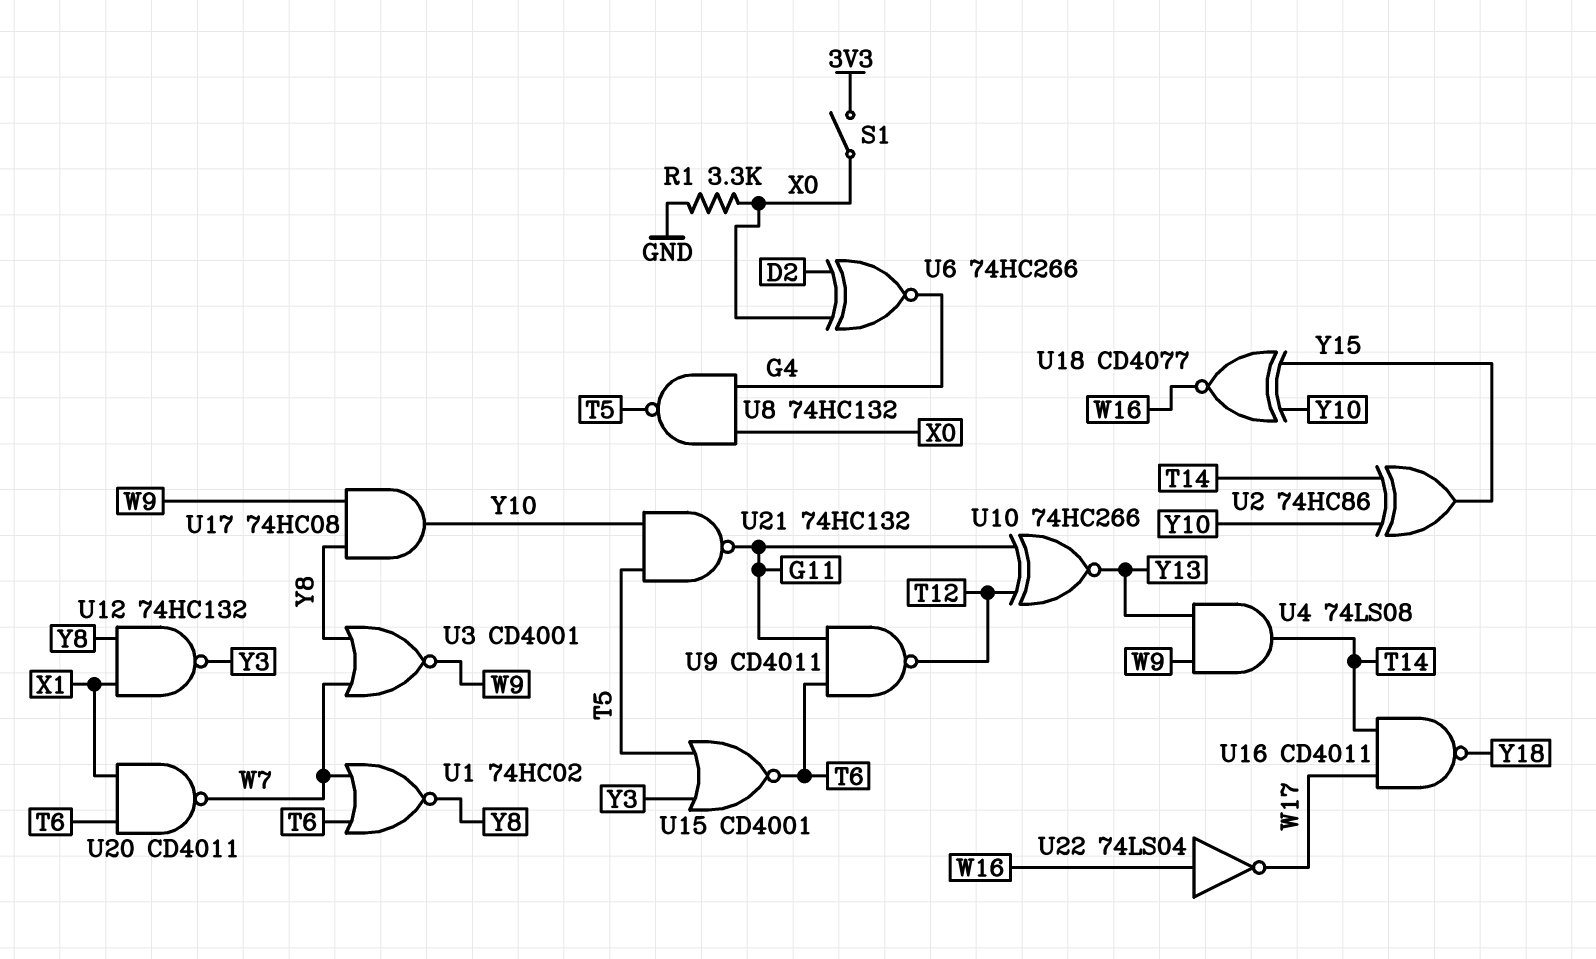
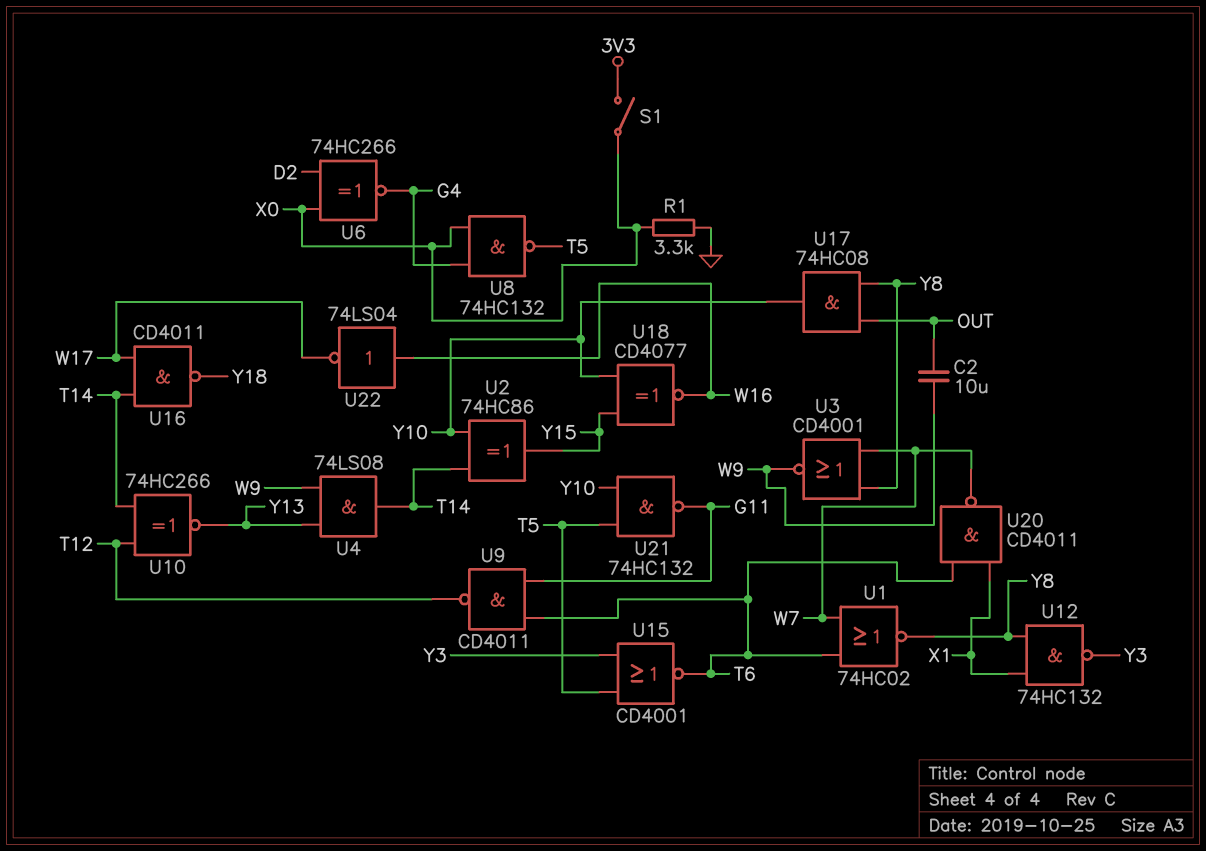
C2: none -> 10uF (OUT, W9)
U10: XNOR 74HC266 (in G11, in T12, out Y13) -> XNOR 74HC266 (in T12, in T14, out Y13)
U17: AND 74HC08 (in W9, in Y8, out Y10) -> AND 74HC08 (in OUT, in Y8, out Y10)

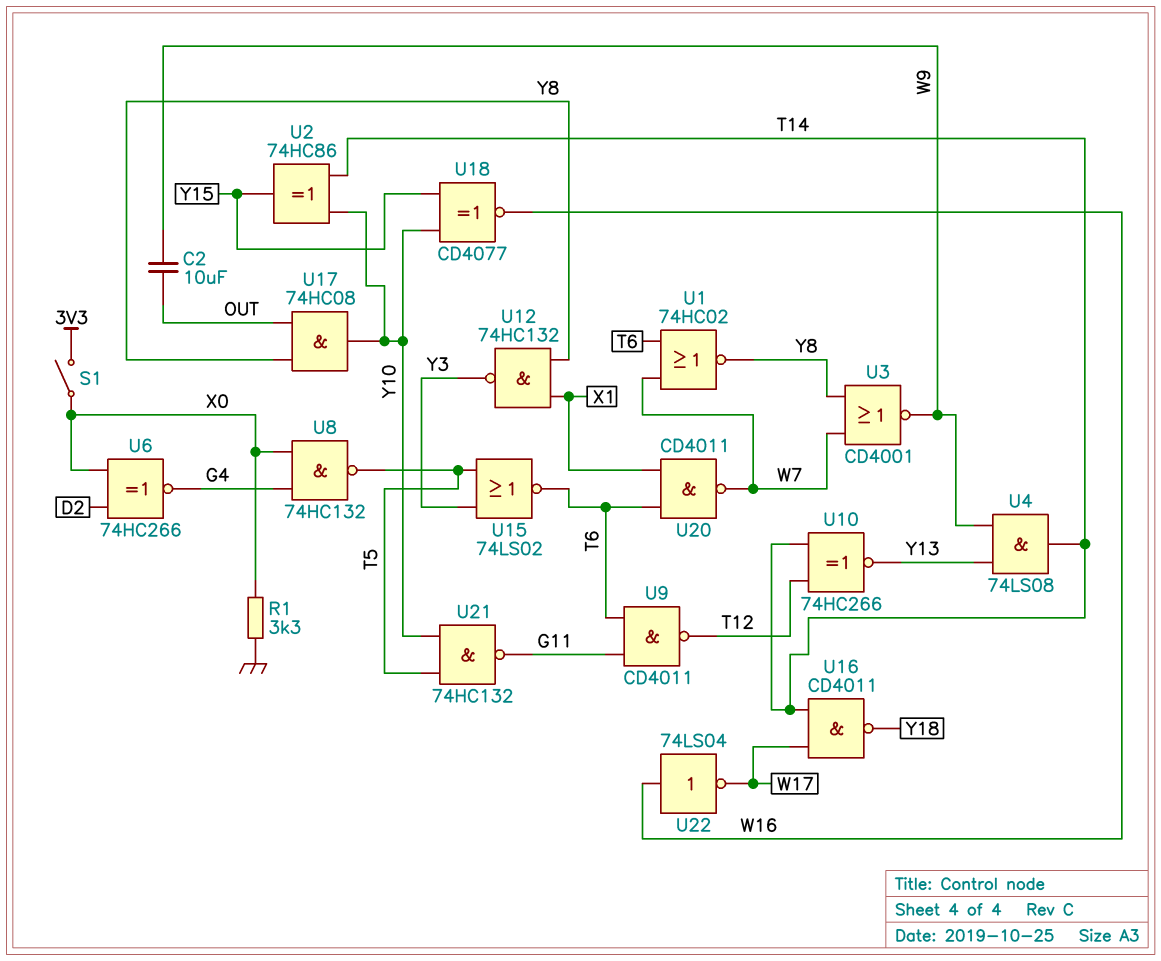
U15: NOR CD4001 (in T5, in Y3, out T6) -> NOR 74LS02 (in T5, in Y3, out T6)

